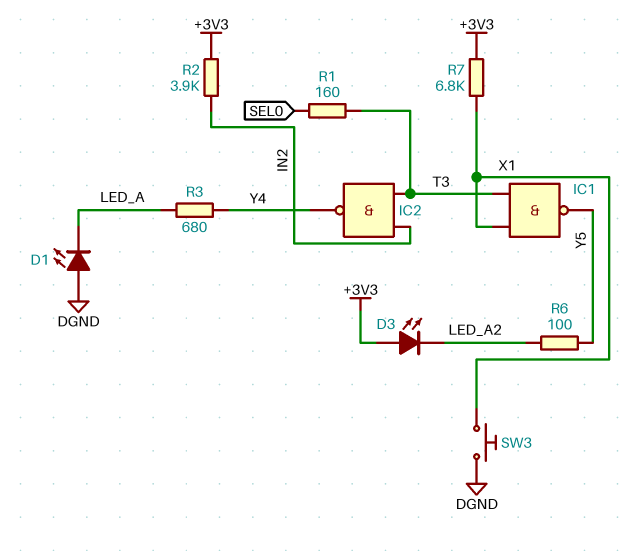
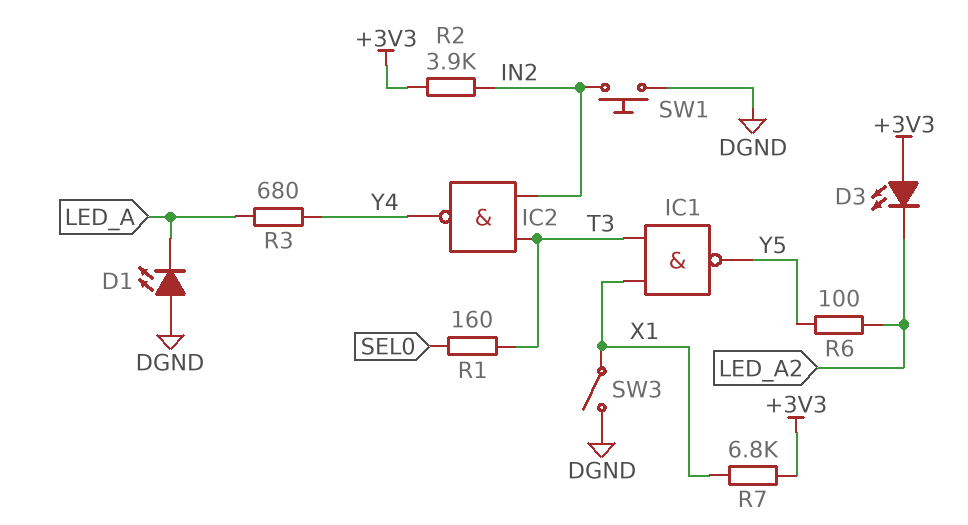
SW1: none -> button (DGND, IN2)
SW3: button (DGND, X1) -> switch (DGND, X1)

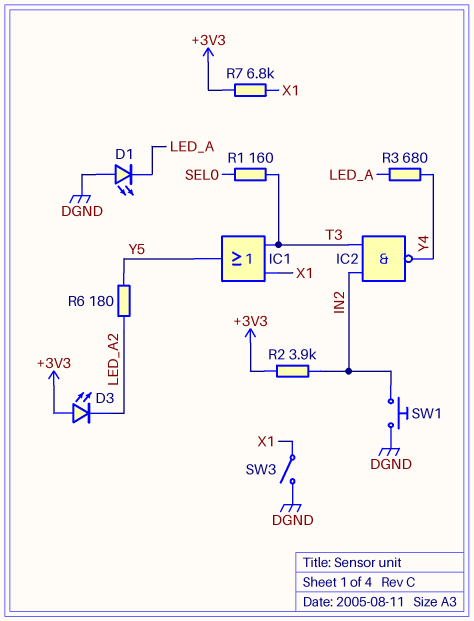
IC1: NAND (in T3, in X1, out Y5) -> OR (in T3, in X1, out Y5)
R6: 100 (LED_A2, Y5) -> 180 (LED_A2, Y5)

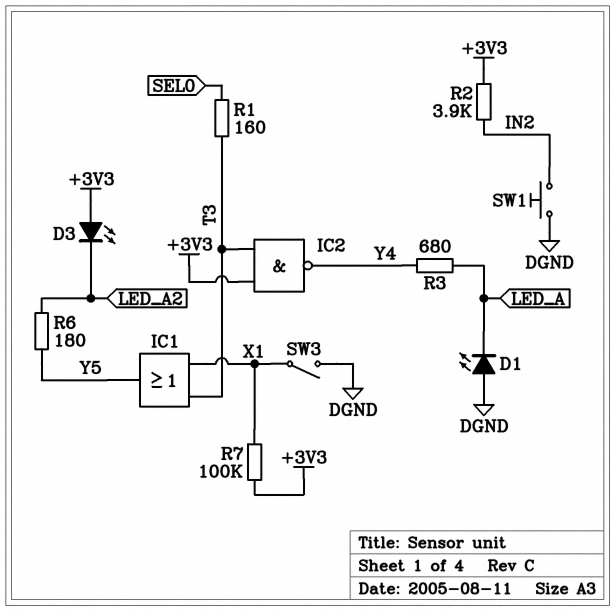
IC2: NAND (in IN2, in T3, out Y4) -> NAND (in +3V3, in T3, out Y4)
R7: 6.8k (+3V3, X1) -> 100k (+3V3, X1)

